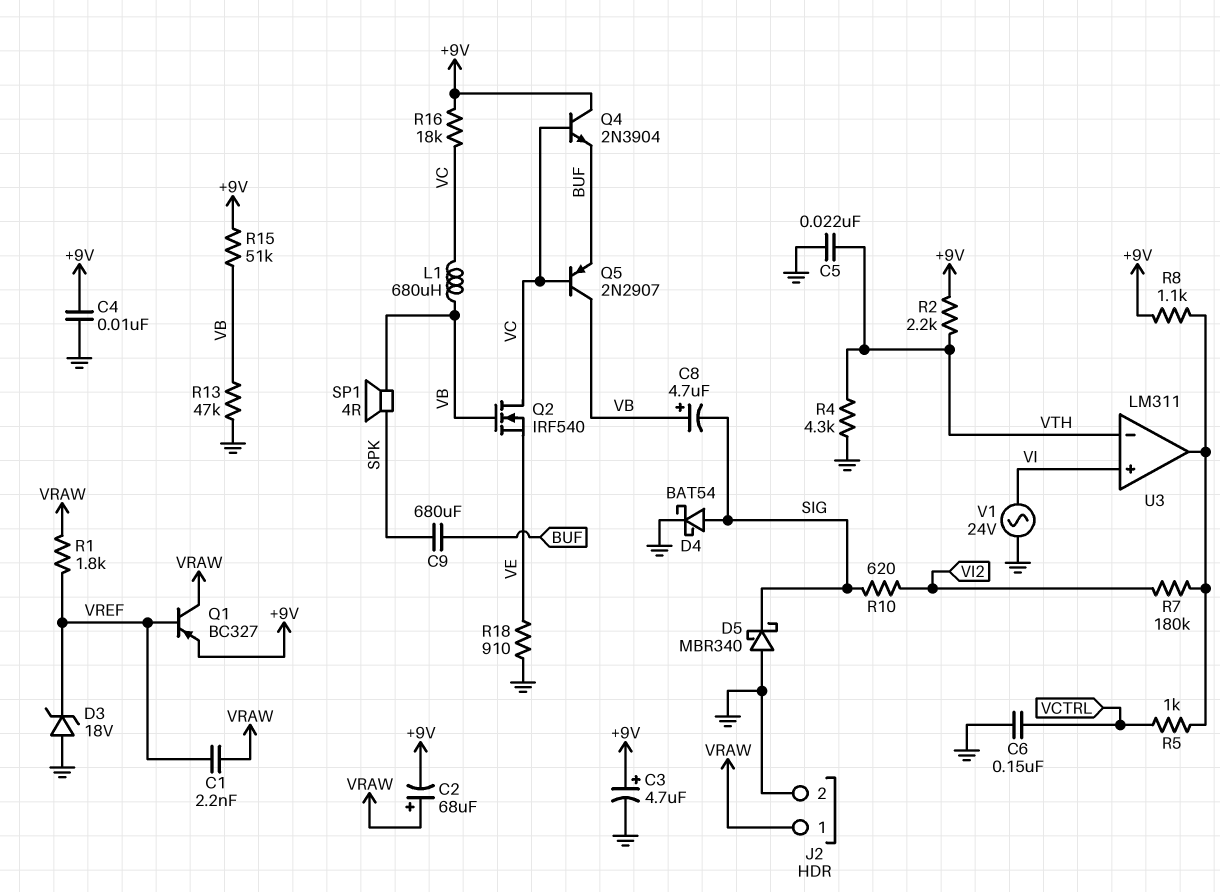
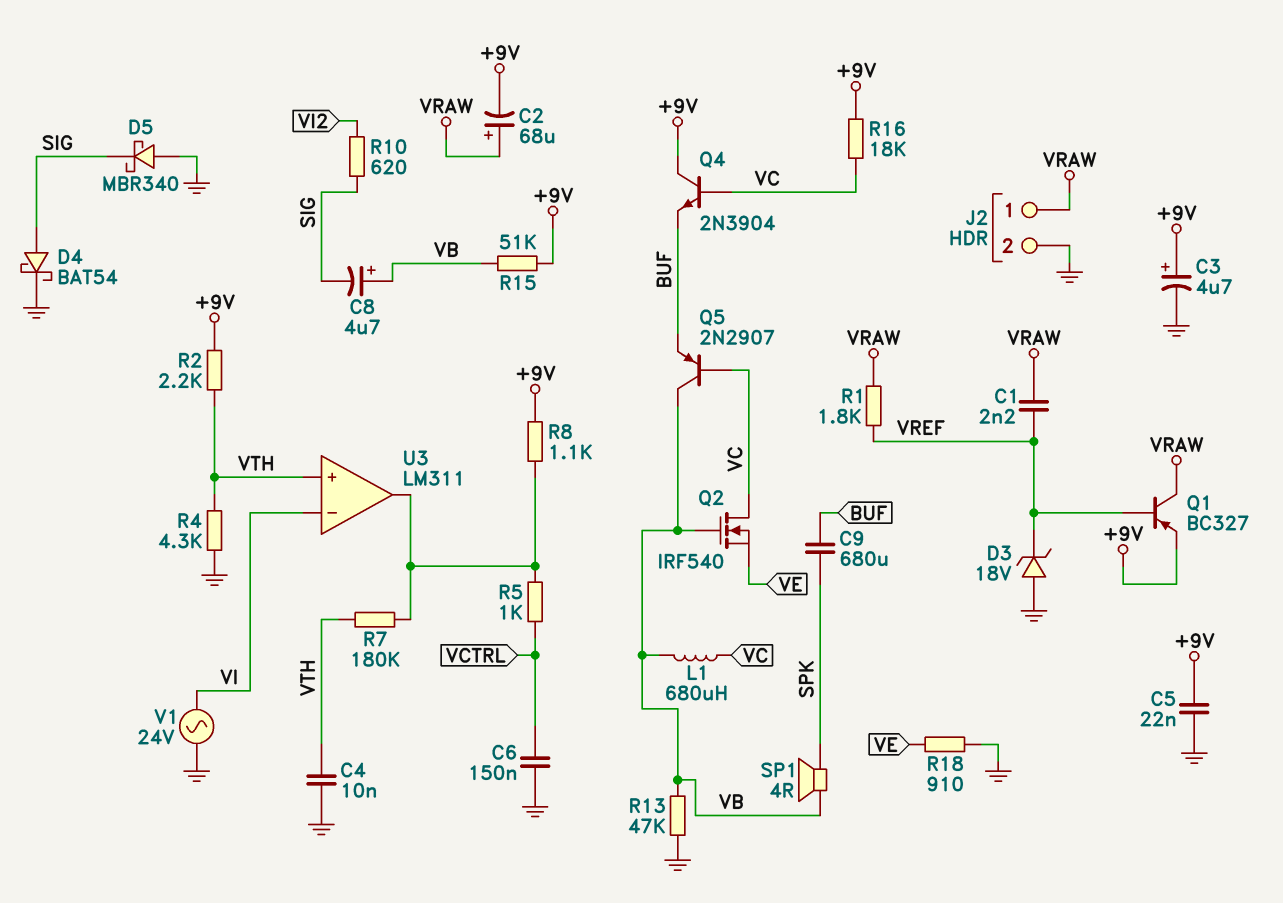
C4: 10nF (+9V, GND) -> 10nF (GND, VTH)
C5: 22nF (GND, VTH) -> 22nF (+9V, GND)
R7: 180k (U3/out, VI2) -> 180k (U3/out, VTH)
U3 pin in+: VI -> VTH
U3 pin in-: VTH -> VI

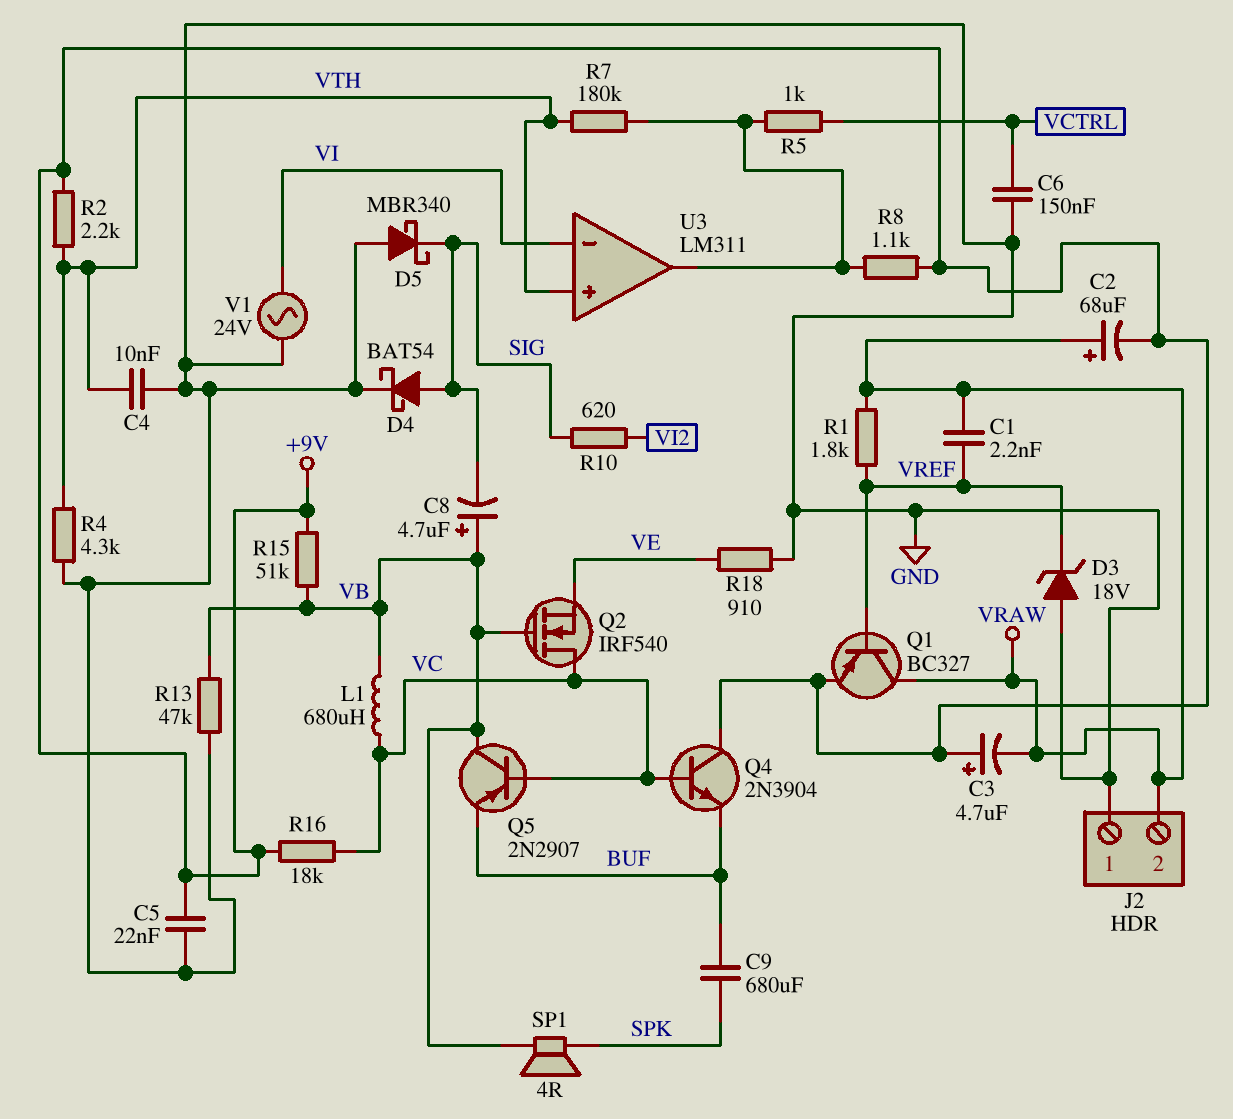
C3: 4.7uF (plus +9V, minus GND) -> 4.7uF (plus +9V, minus VRAW)
J2 pin 1: VRAW -> GND
J2 pin 2: GND -> VRAW

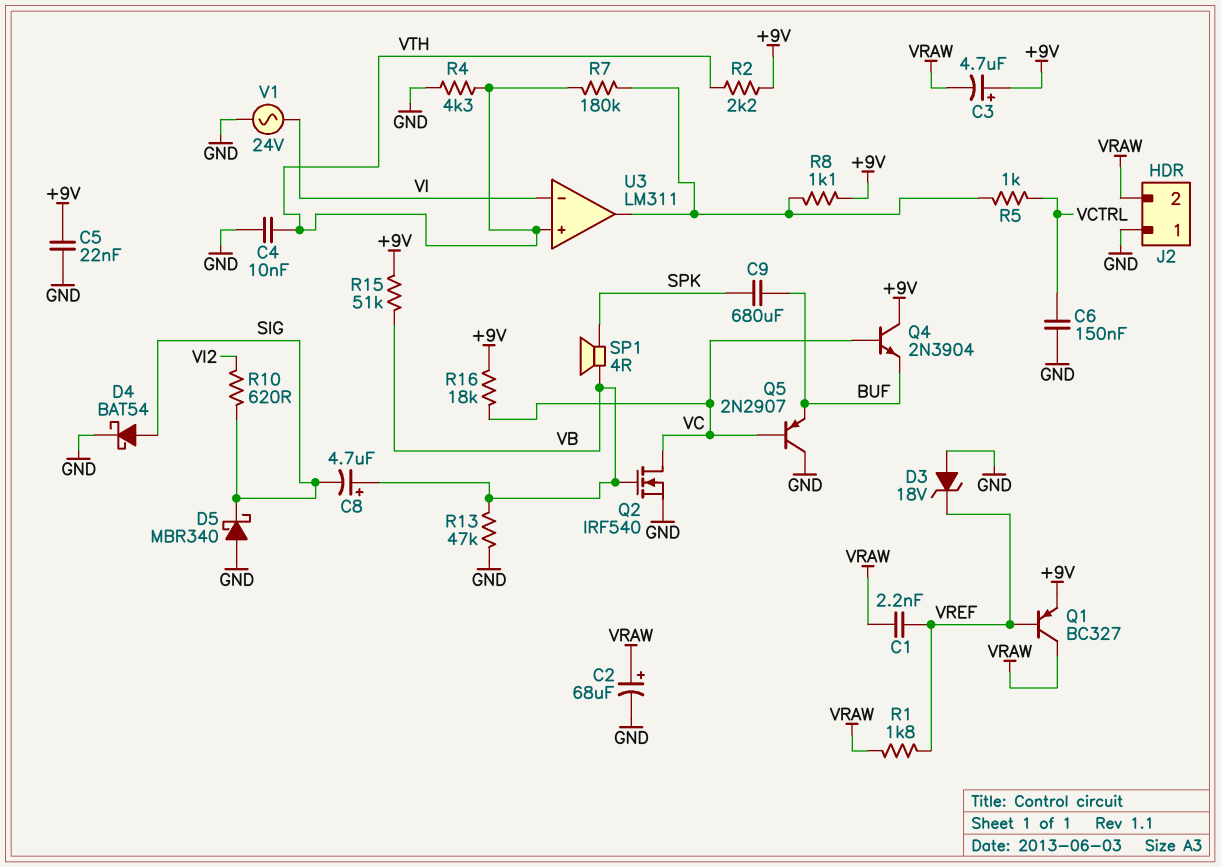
C2: 68uF (plus VRAW, minus +9V) -> 68uF (plus VRAW, minus GND)
L1: 680uH (VB, VC) -> none
Q2: NMOS IRF540 (G VB, D VC, S VE) -> NMOS IRF540 (G VB, D VC, S GND)
Q5: PNP 2N2907 (B VC, C VB, E BUF) -> PNP 2N2907 (B VC, C GND, E BUF)
R18: 910 (GND, VE) -> none

